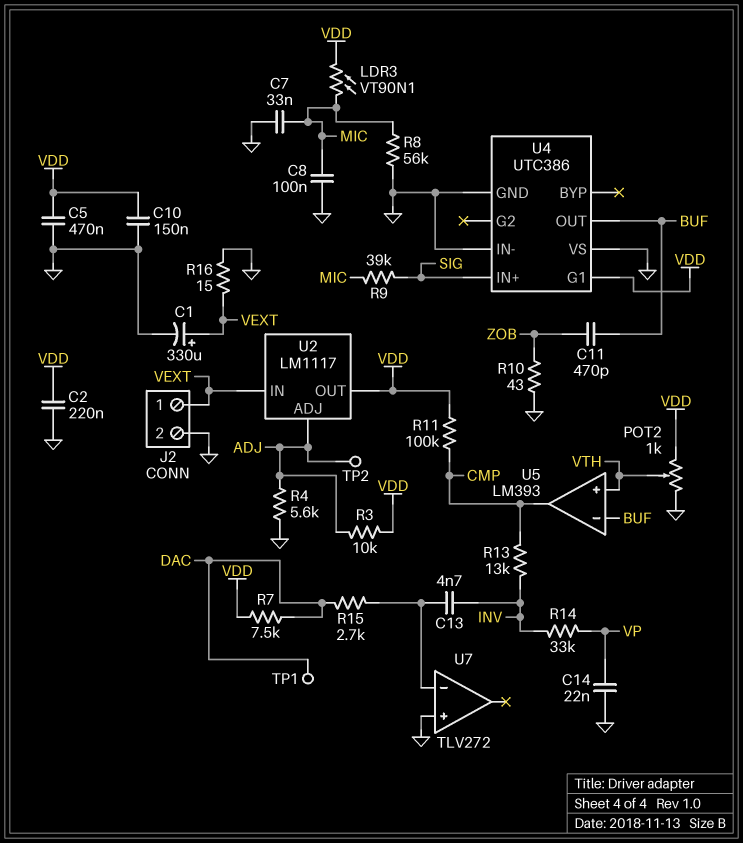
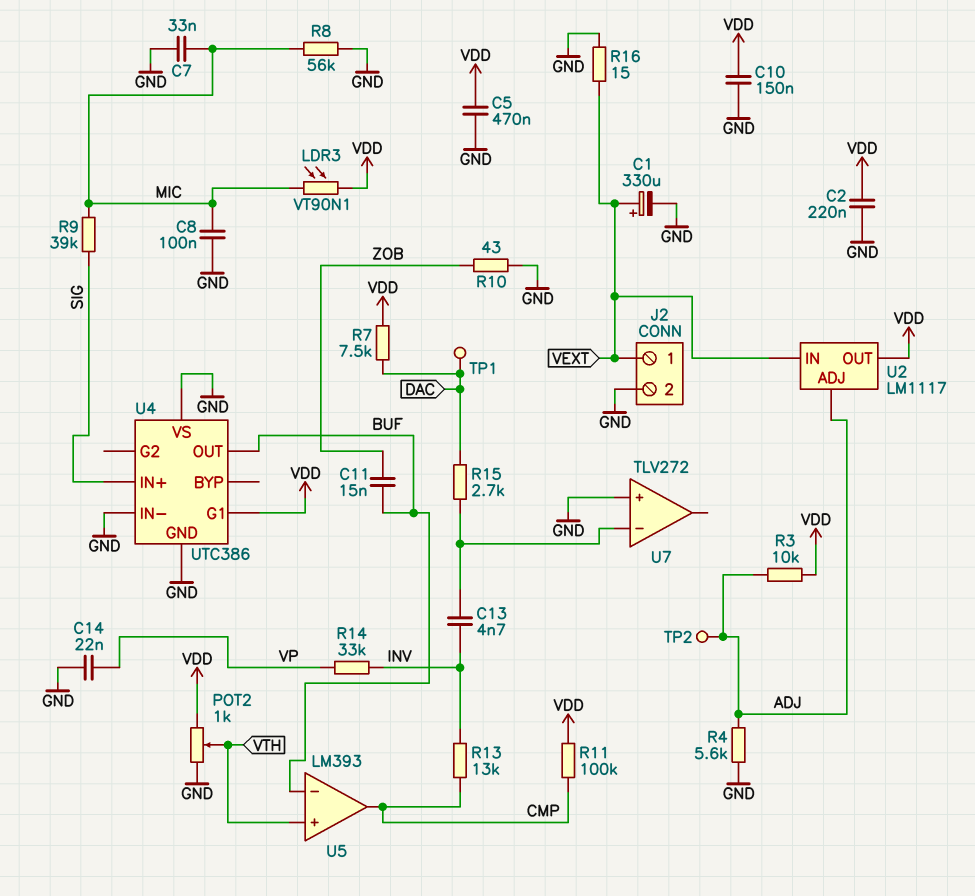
C11: 470pF (BUF, ZOB) -> 15nF (BUF, ZOB)

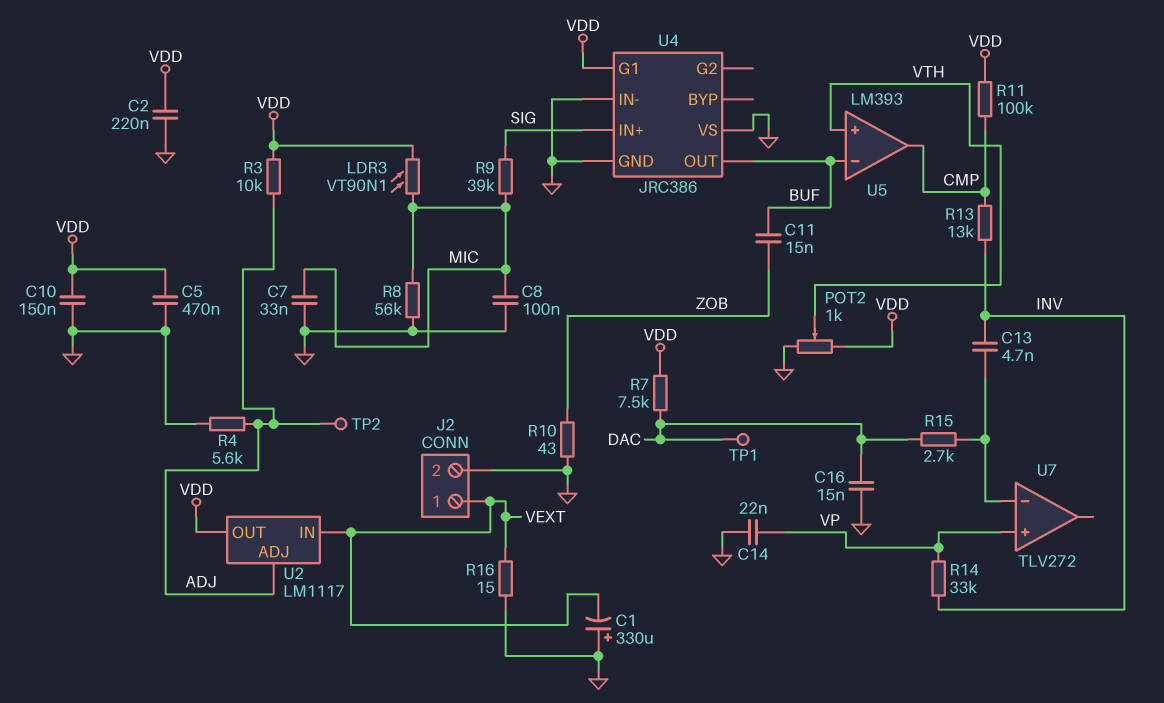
C1: 330uF (plus VEXT, minus GND) -> 330uF (plus GND, minus VEXT)
C16: none -> 15nF (DAC, GND)
U4: UTC386 -> JRC386
U7 pin in+: GND -> VP

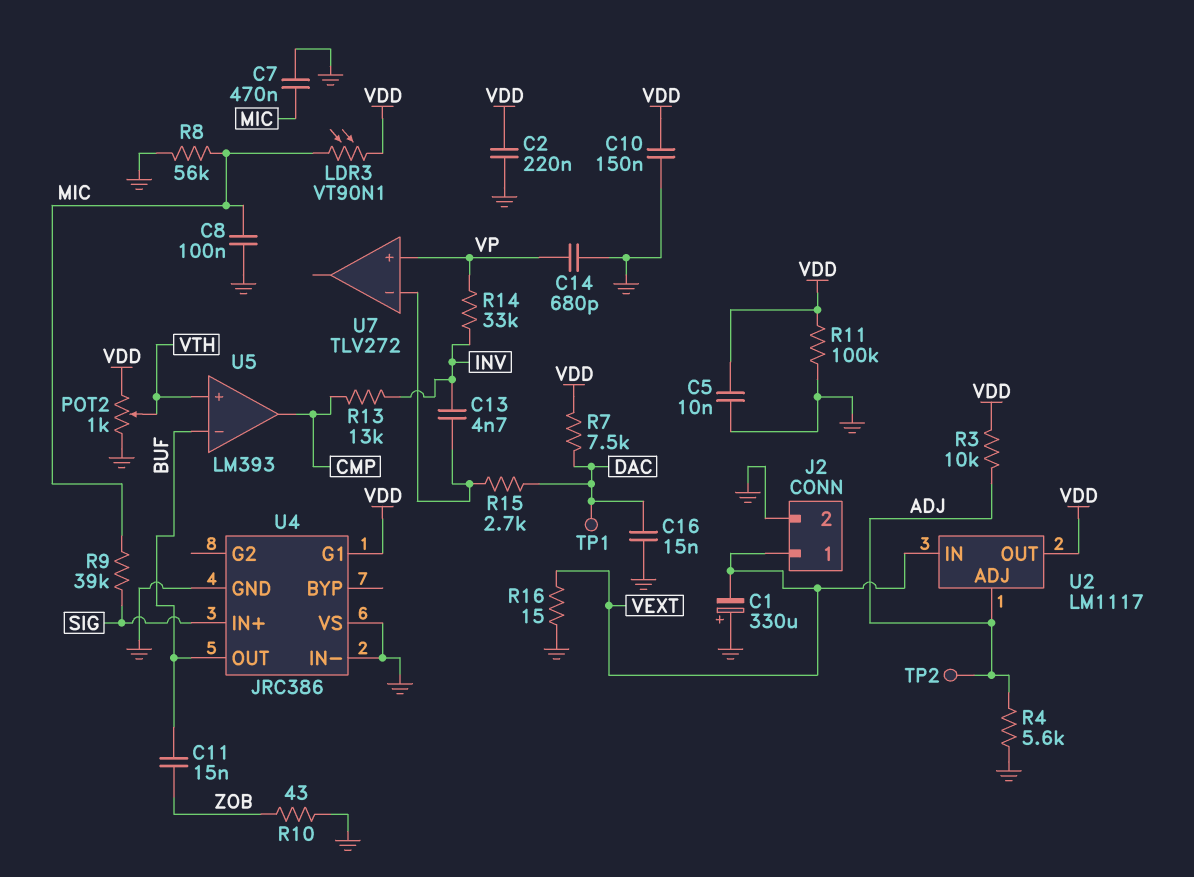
C5: 470nF (GND, VDD) -> 10nF (GND, VDD)
C7: 33nF (GND, MIC) -> 470nF (GND, MIC)
C14: 22nF (GND, VP) -> 680pF (GND, VP)
R11: 100k (CMP, VDD) -> 100k (GND, VDD)

